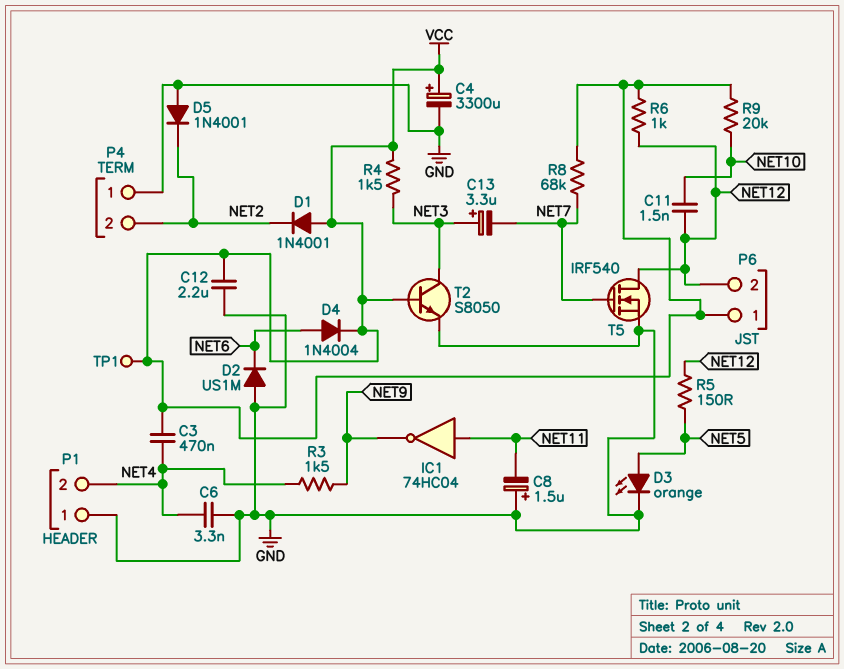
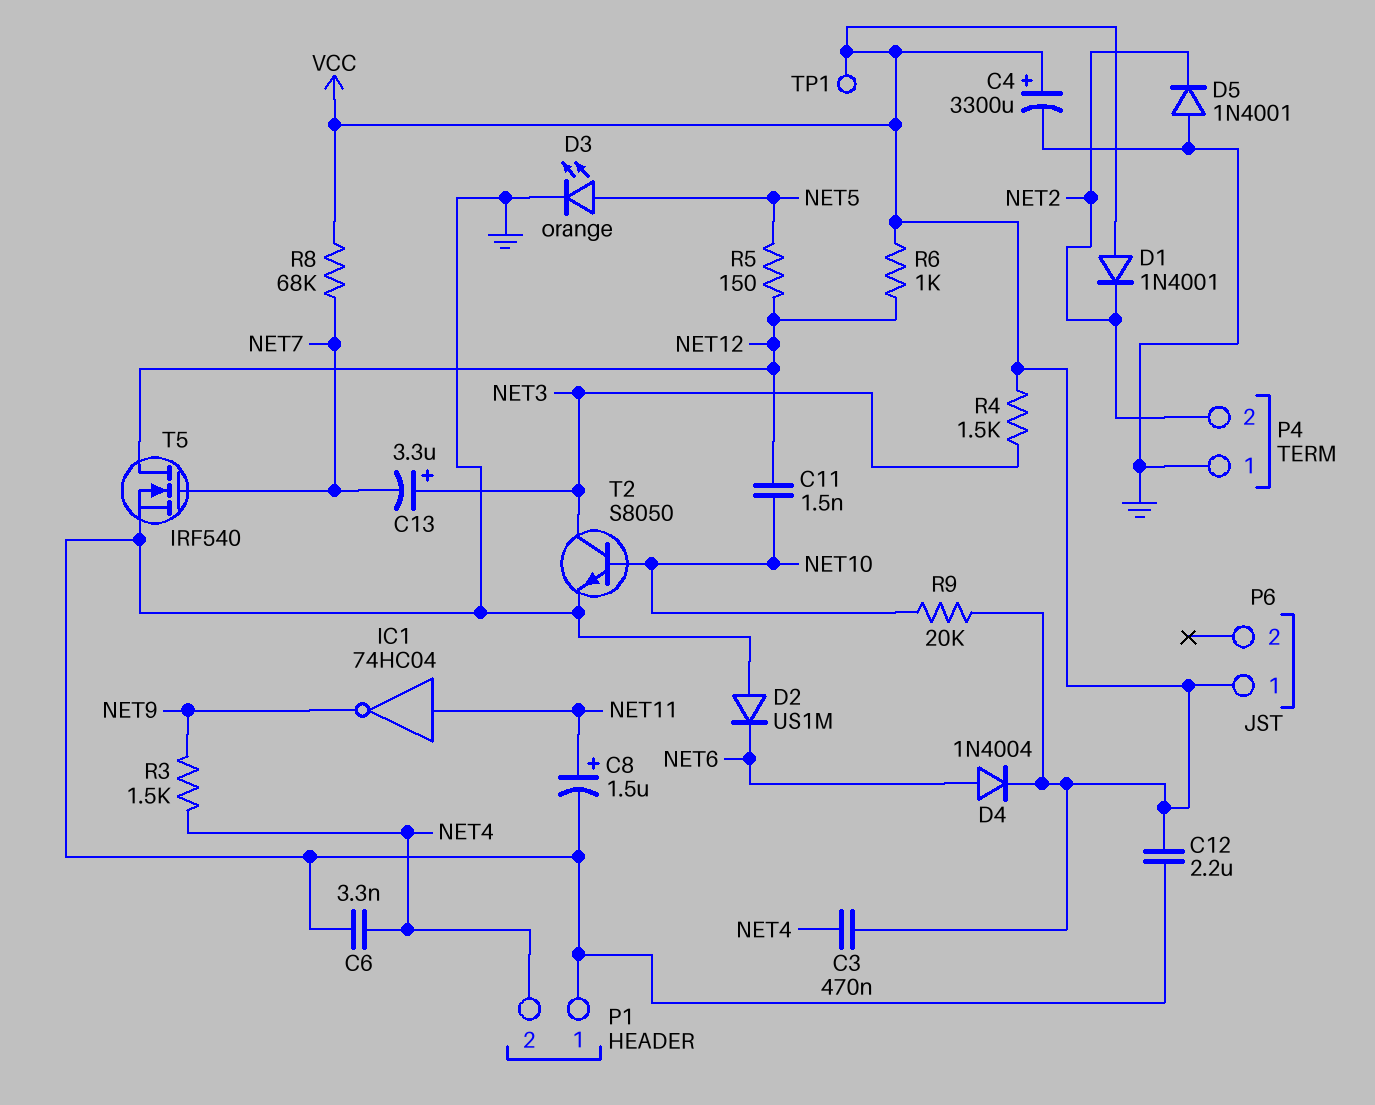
C8: 1.5uF (plus GND, minus NET11) -> 1.5uF (plus NET11, minus GND)
P6 pin 2: NET12 -> none
T2: NPN S8050 (B VCC, C NET3, E GND) -> NPN S8050 (B NET10, C NET3, E GND)

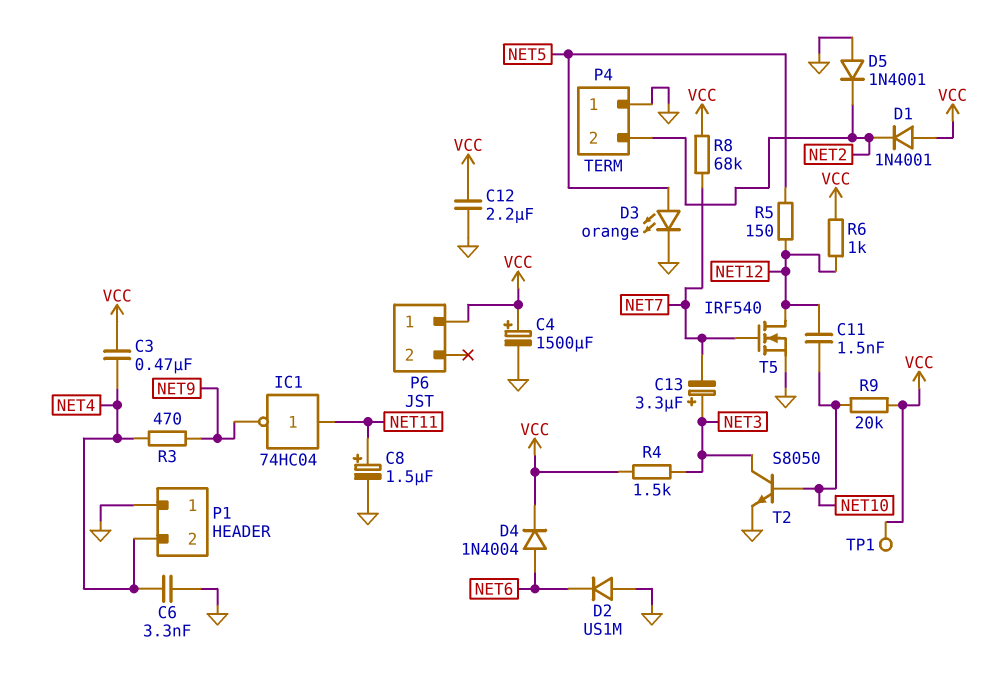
C4: 3300uF (plus VCC, minus GND) -> 1500uF (plus VCC, minus GND)
R3: 1.5k (NET4, NET9) -> 470 (NET4, NET9)

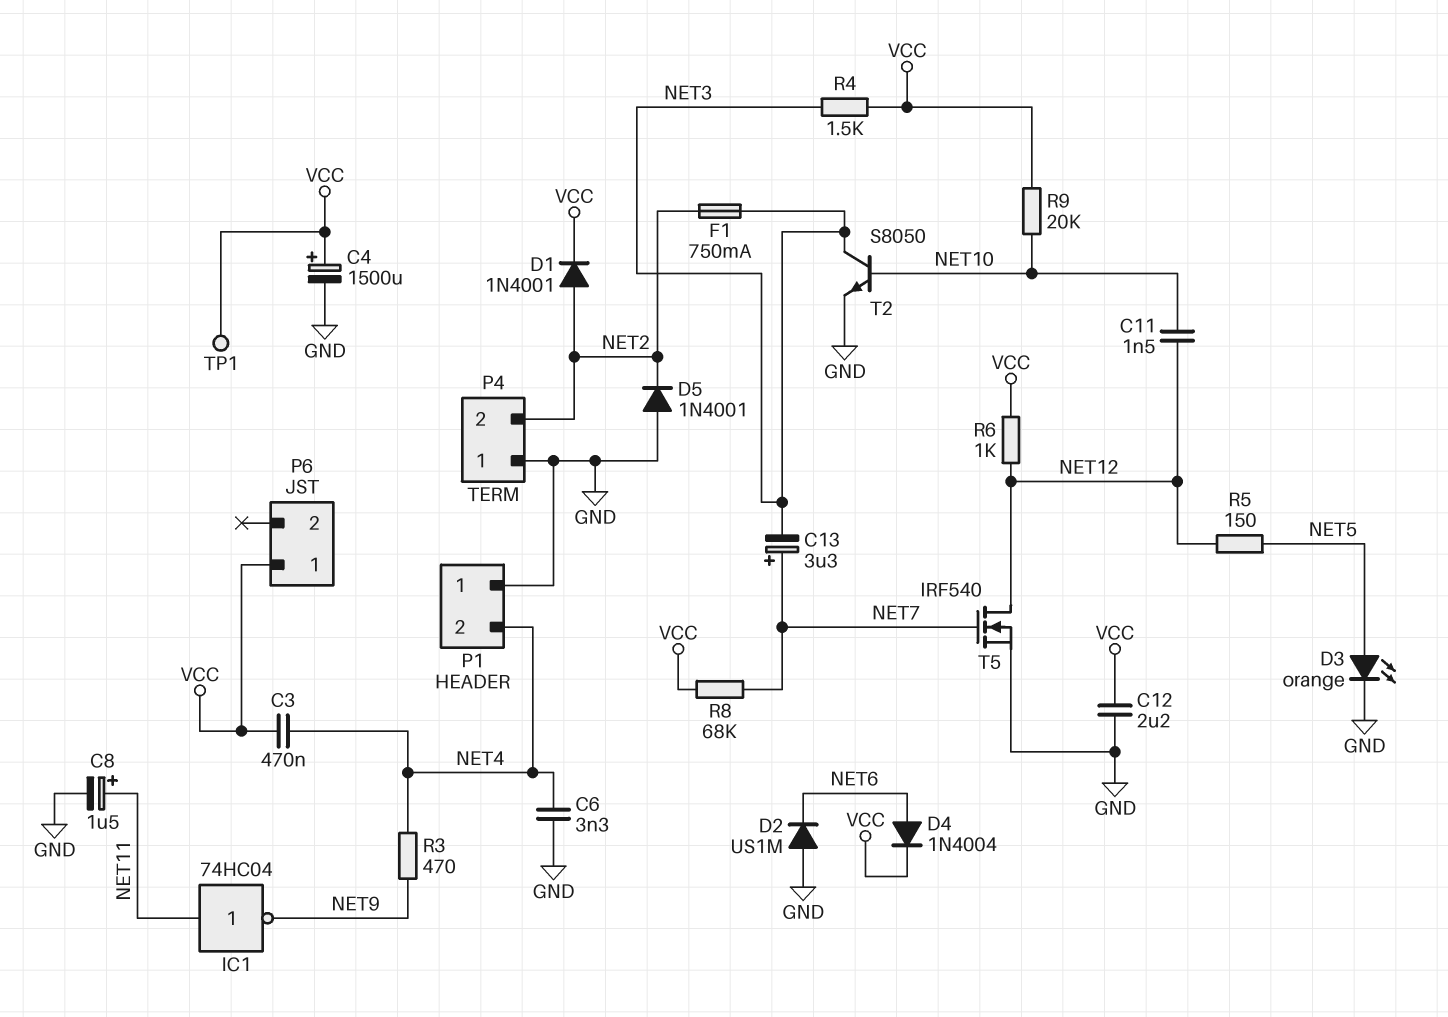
C13: 3.3uF (plus NET3, minus NET7) -> 3.3uF (plus NET7, minus NET3)
D1: diode 1N4001 (A VCC, K NET2) -> diode 1N4001 (A NET2, K VCC)
F1: none -> 750mA (NET2, NET3)

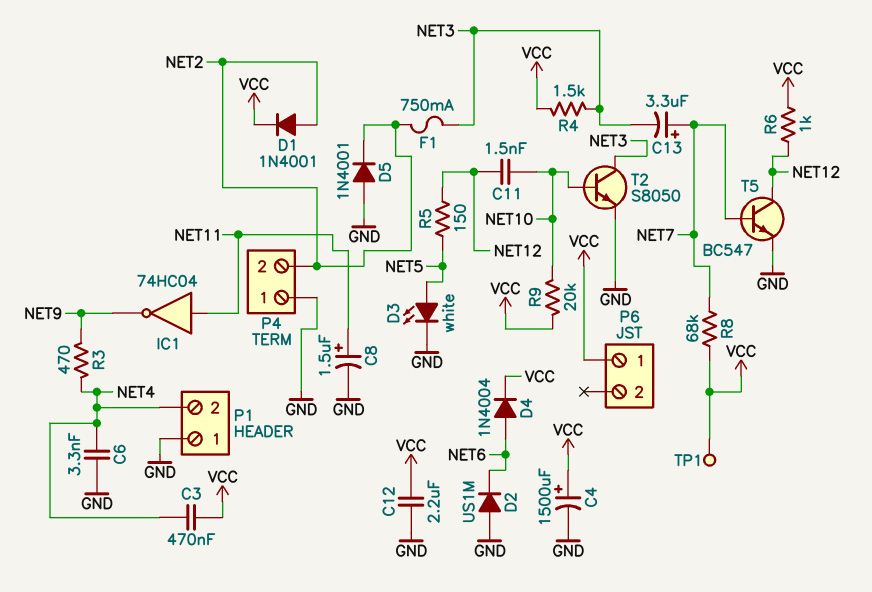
D3: LED orange (A NET5, K GND) -> LED white (A NET5, K GND)
T5: NMOS IRF540 (G NET7, D NET12, S GND) -> NPN BC547 (B NET7, C NET12, E GND)

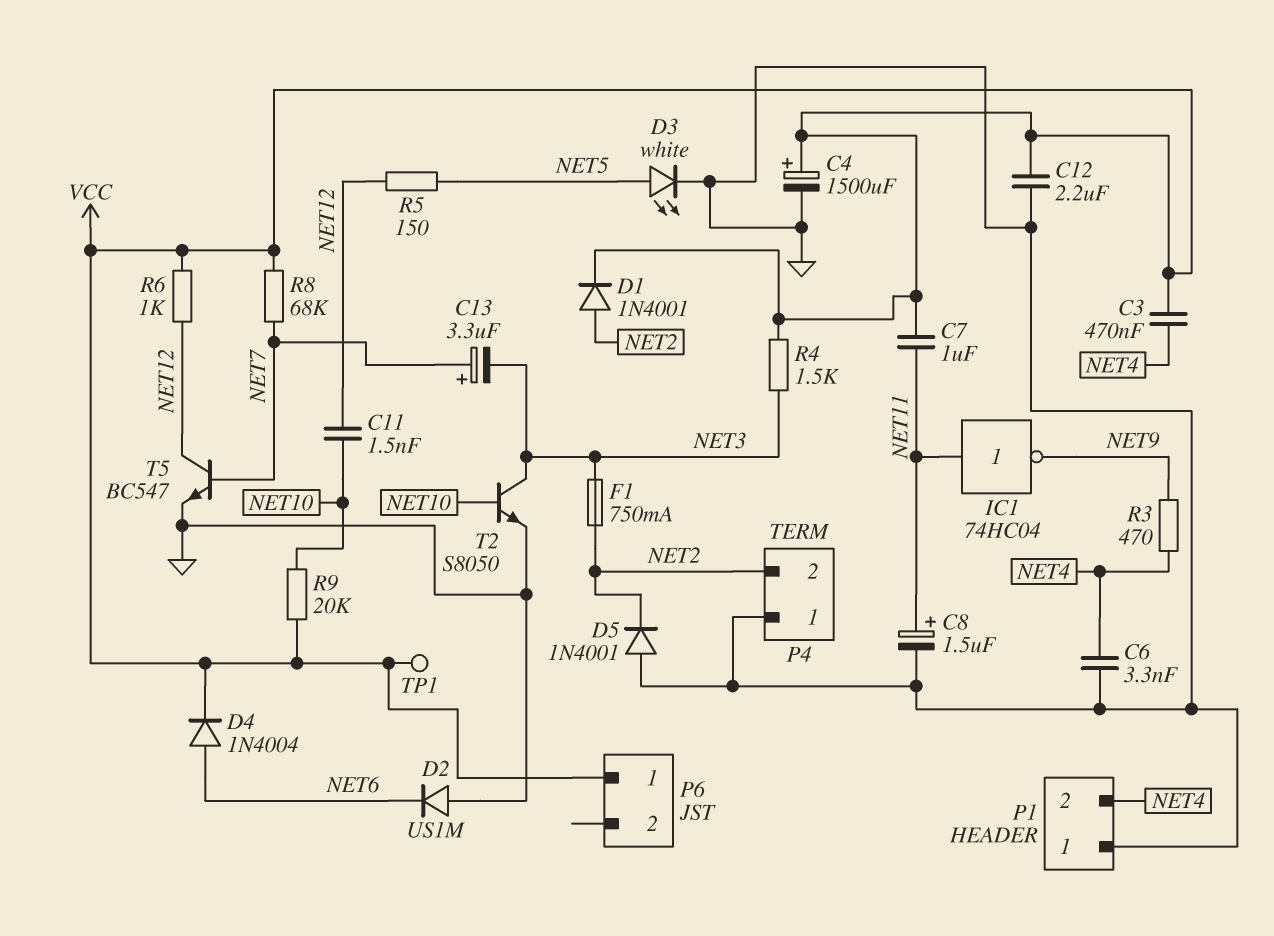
C7: none -> 1uF (NET11, VCC)

